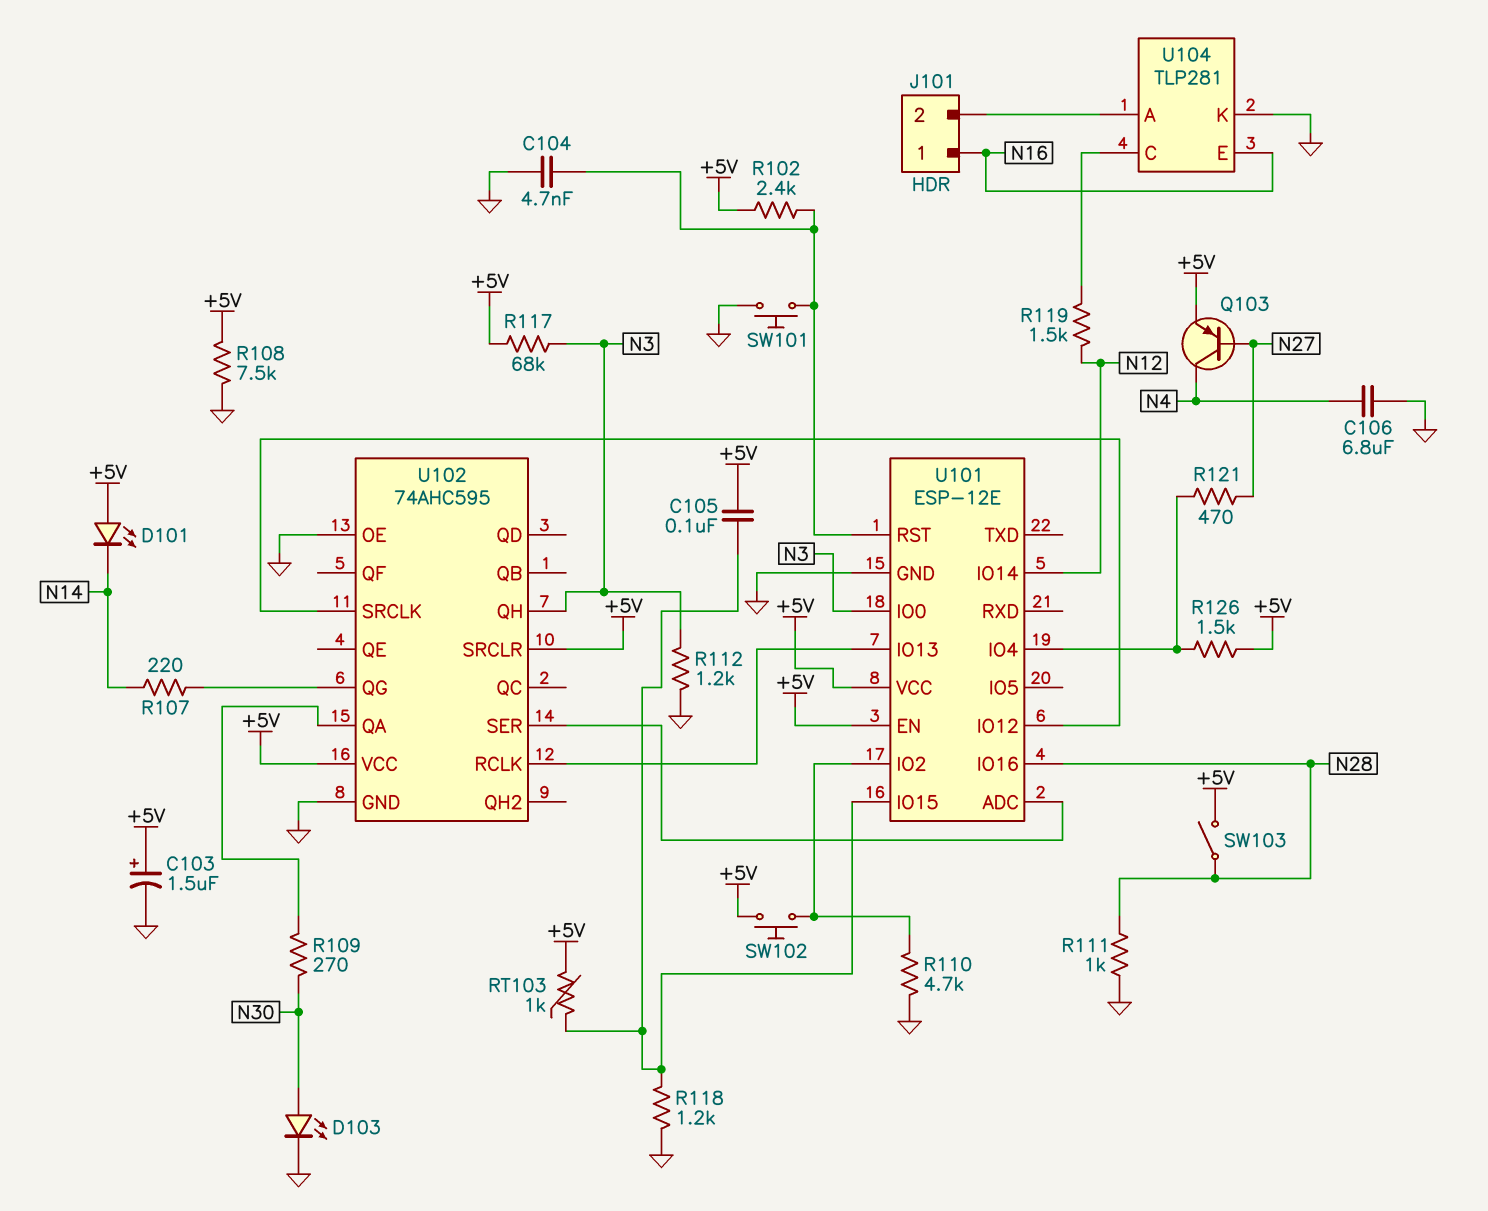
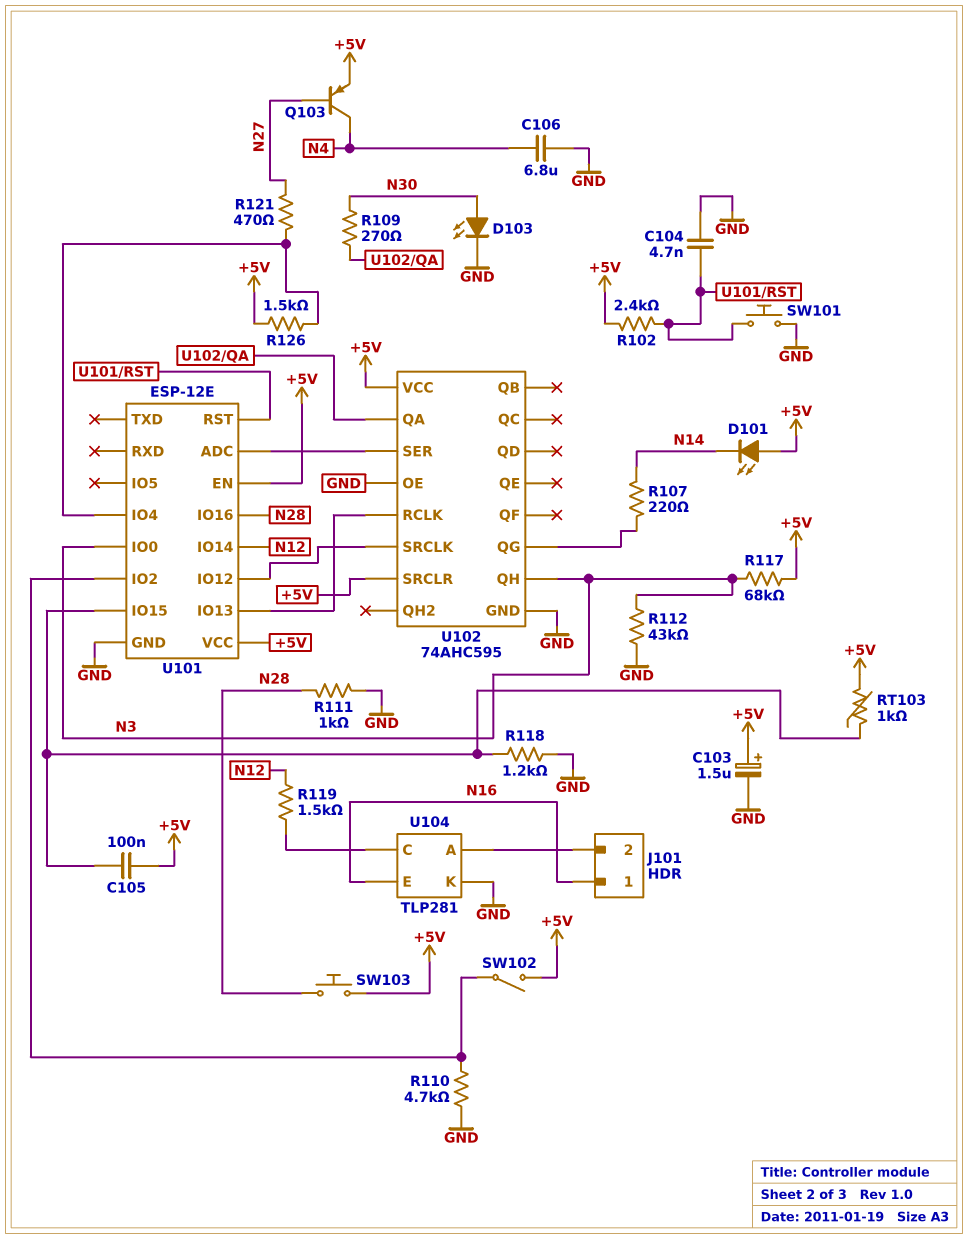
R108: 7.5k (+5V, GND) -> none
R112: 1.2k (GND, N3) -> 43k (GND, N3)
SW102: button (+5V, U101/IO2) -> switch (+5V, U101/IO2)
SW103: switch (+5V, N28) -> button (+5V, N28)

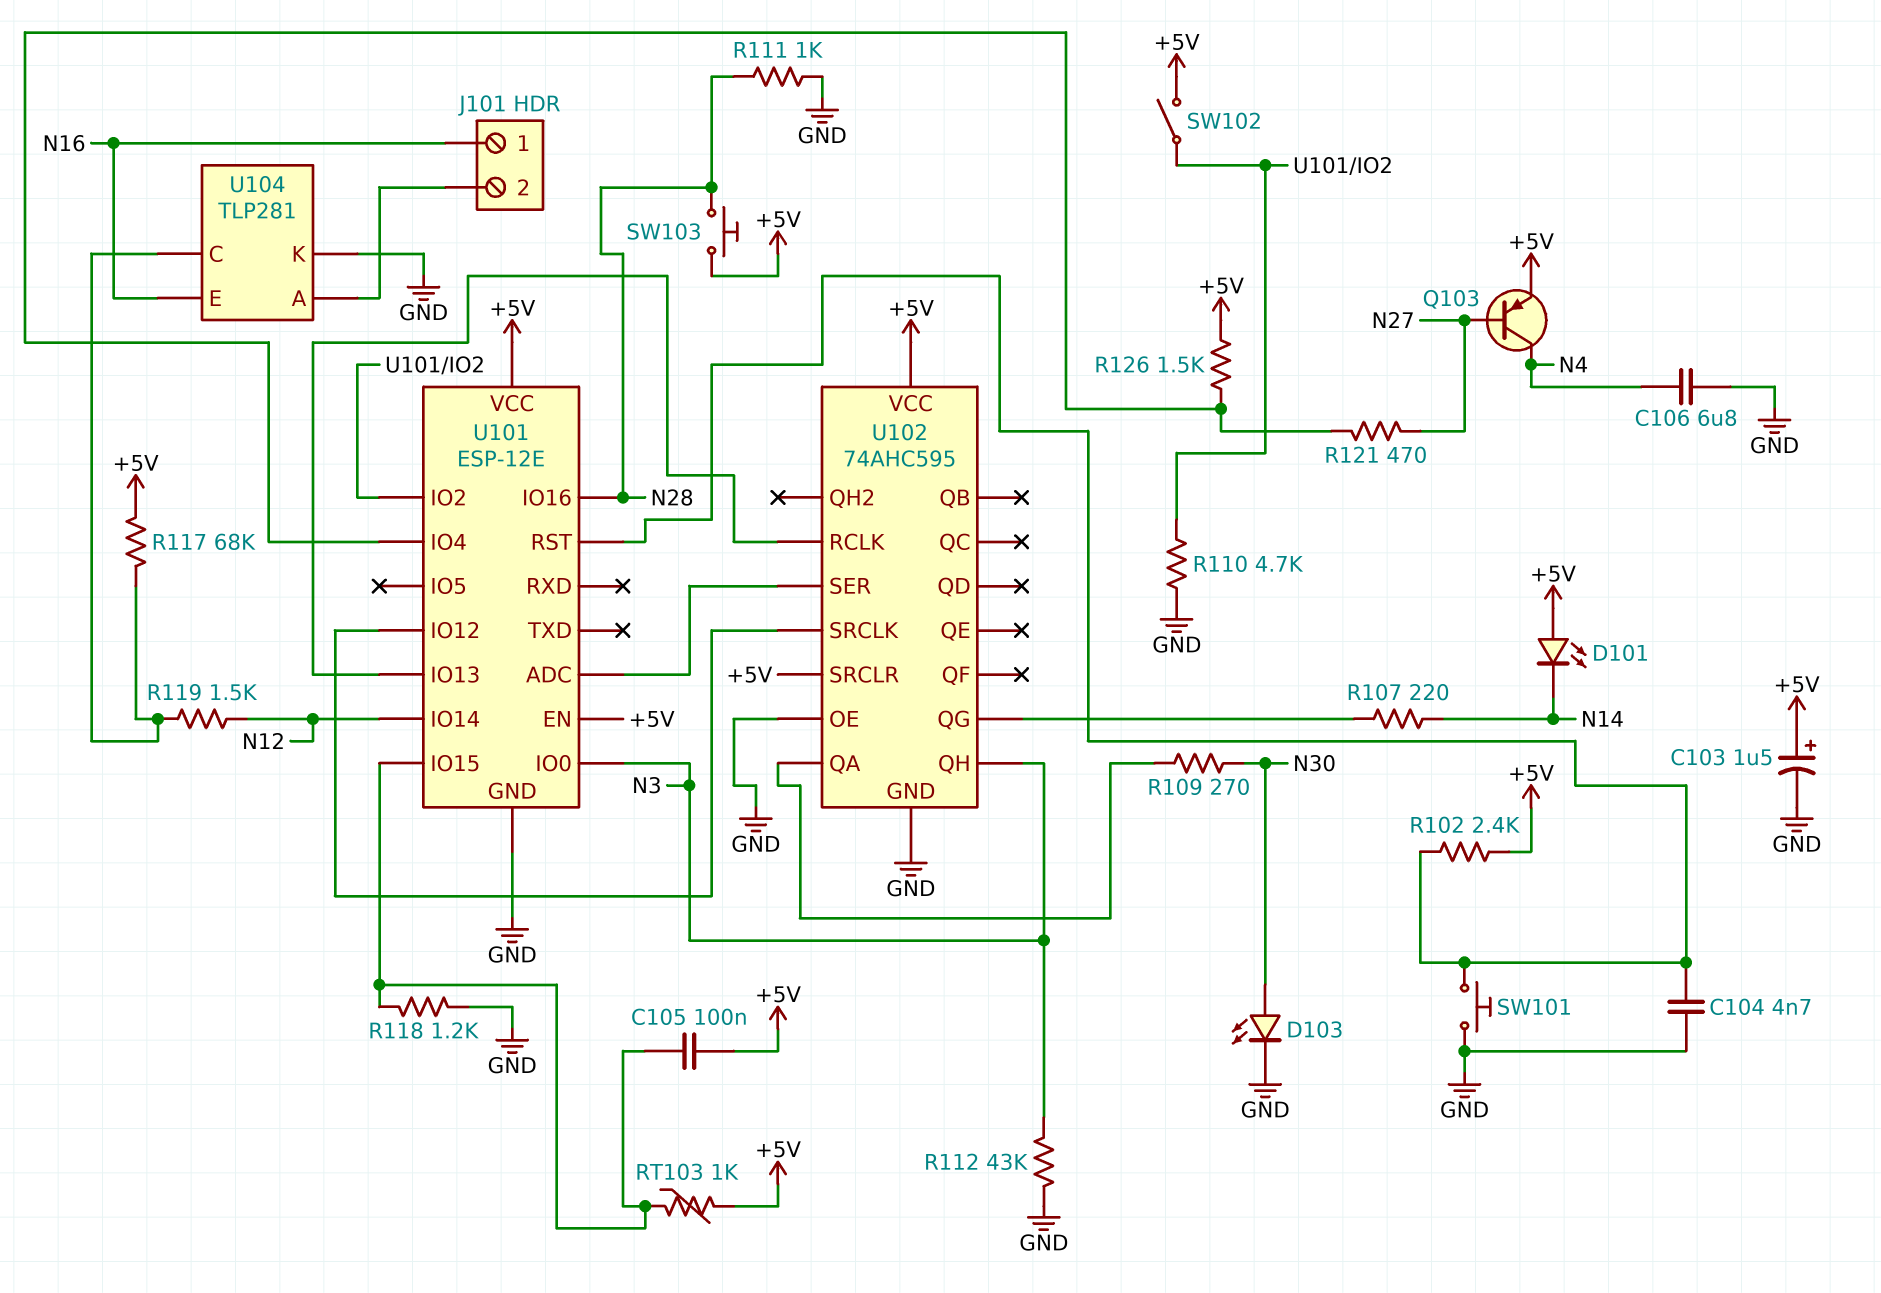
R117: 68k (+5V, N3) -> 68k (+5V, U104/C)

